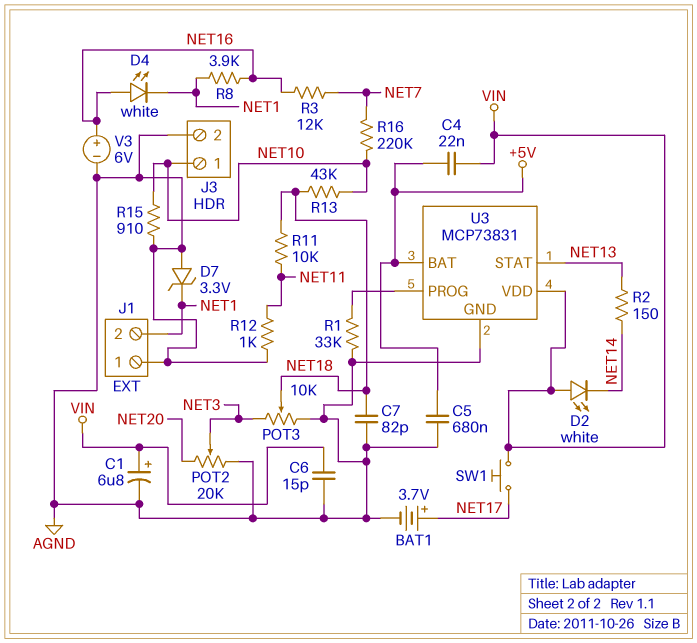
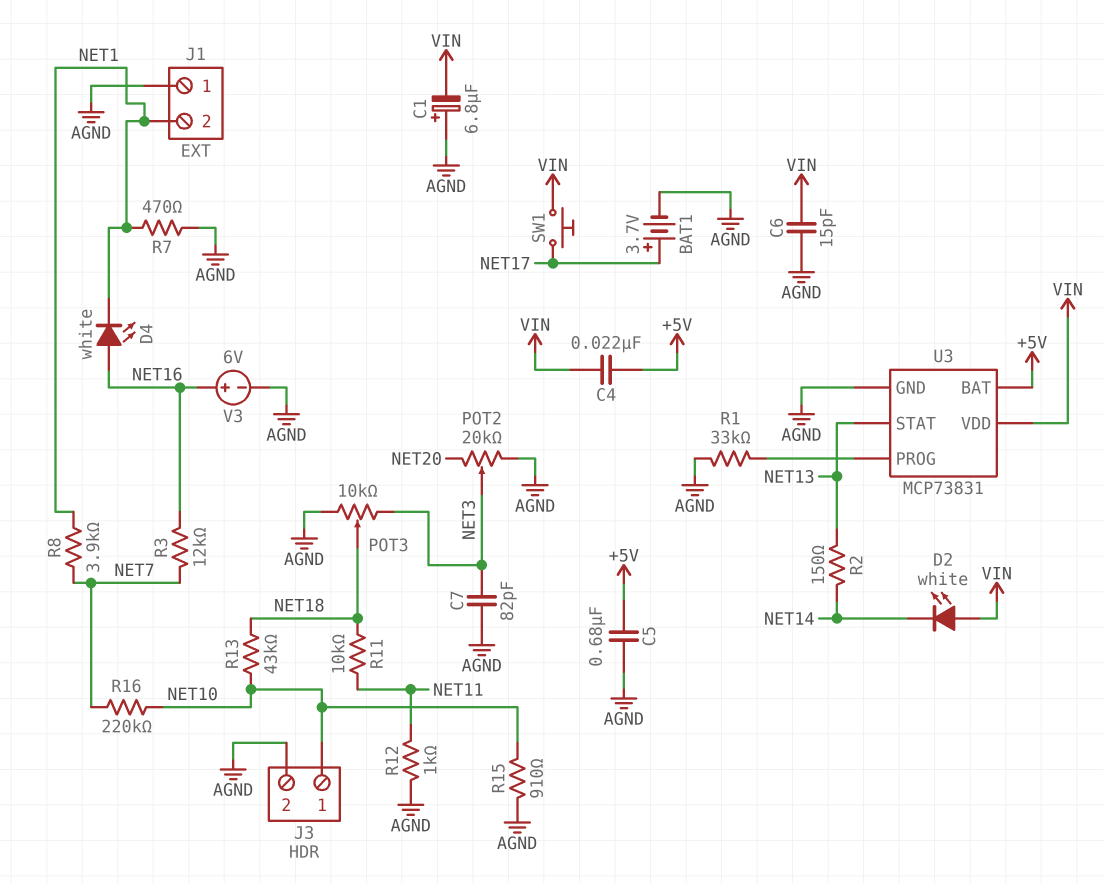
C1: 6.8uF (plus VIN, minus AGND) -> 6.8uF (plus AGND, minus VIN)
C7: 82pF (AGND, NET18) -> 82pF (AGND, NET3)
D7: zener 3.3V (A AGND, K NET1) -> none
R7: none -> 470 (AGND, NET1)
R8: 3.9k (NET1, NET16) -> 3.9k (NET1, NET7)

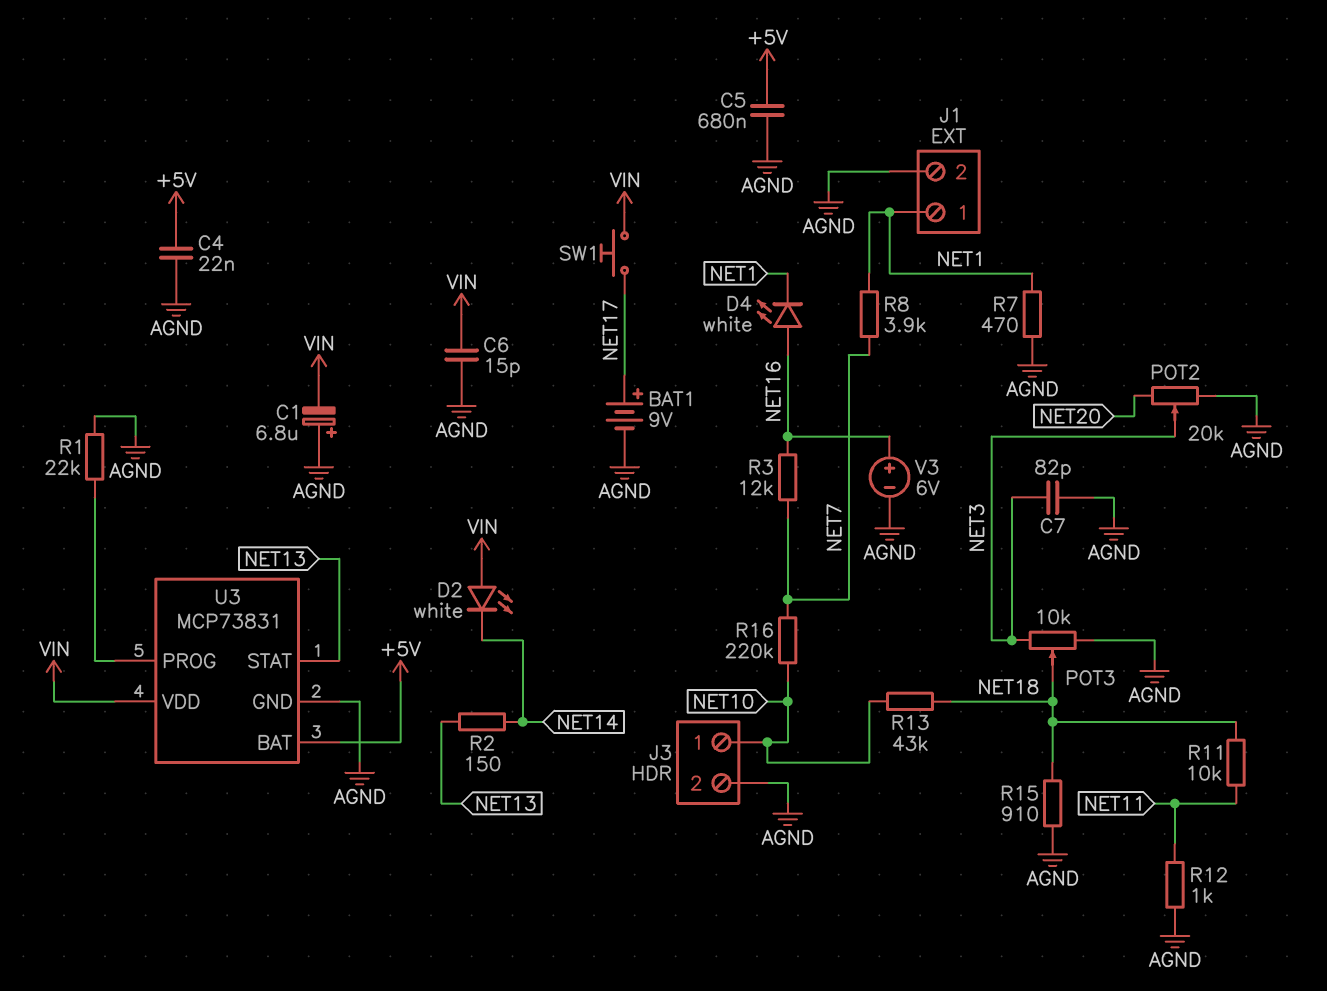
BAT1: 3.7V (plus NET17, minus AGND) -> 9V (plus NET17, minus AGND)
C4: 22nF (+5V, VIN) -> 22nF (+5V, AGND)
J1 pin 1: AGND -> NET1
J1 pin 2: NET1 -> AGND
R1: 33k (AGND, U3/PROG) -> 22k (AGND, U3/PROG)
R15: 910 (AGND, NET10) -> 910 (AGND, NET18)

